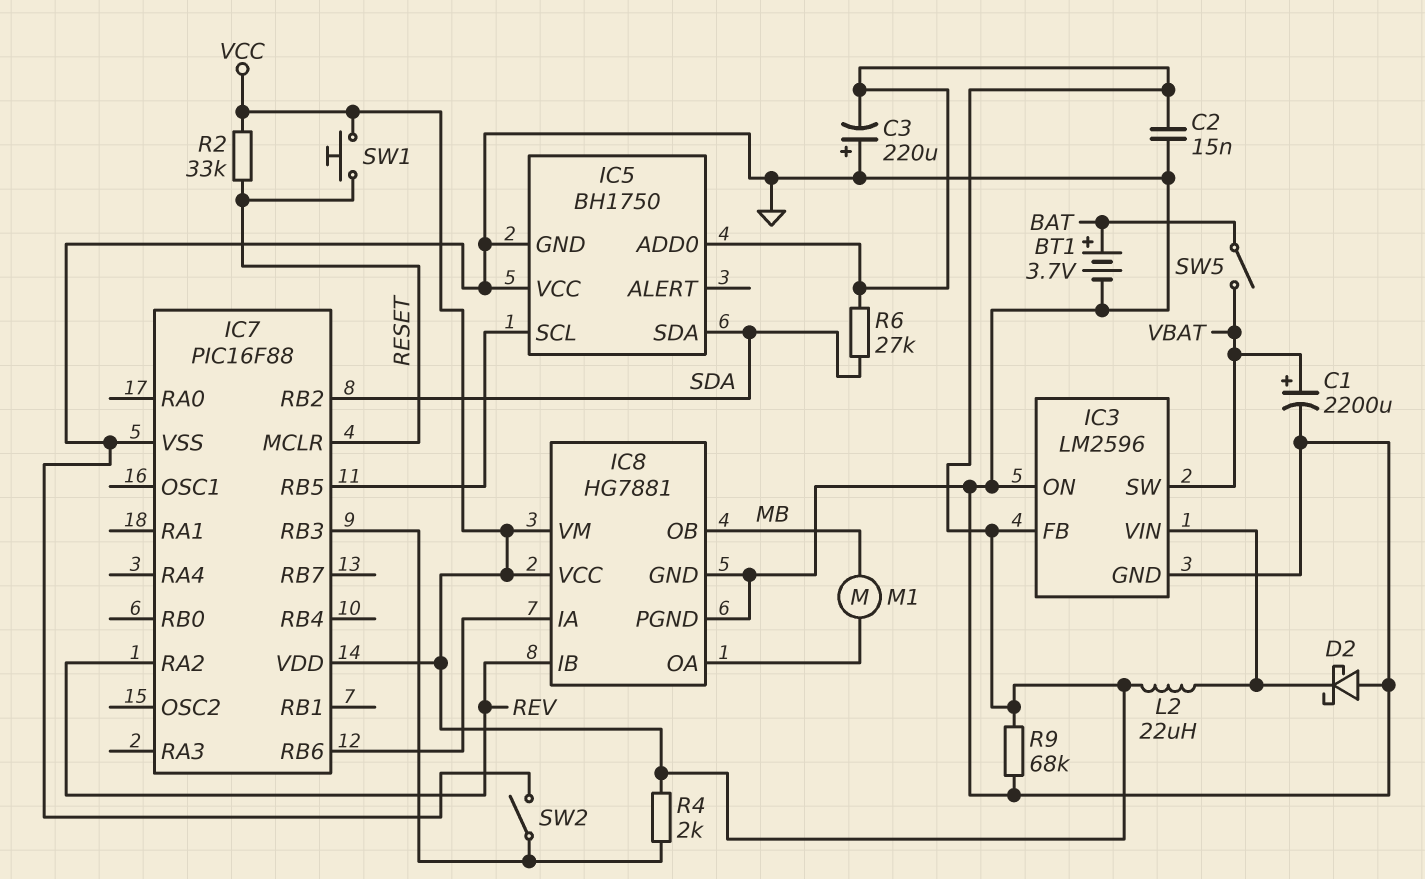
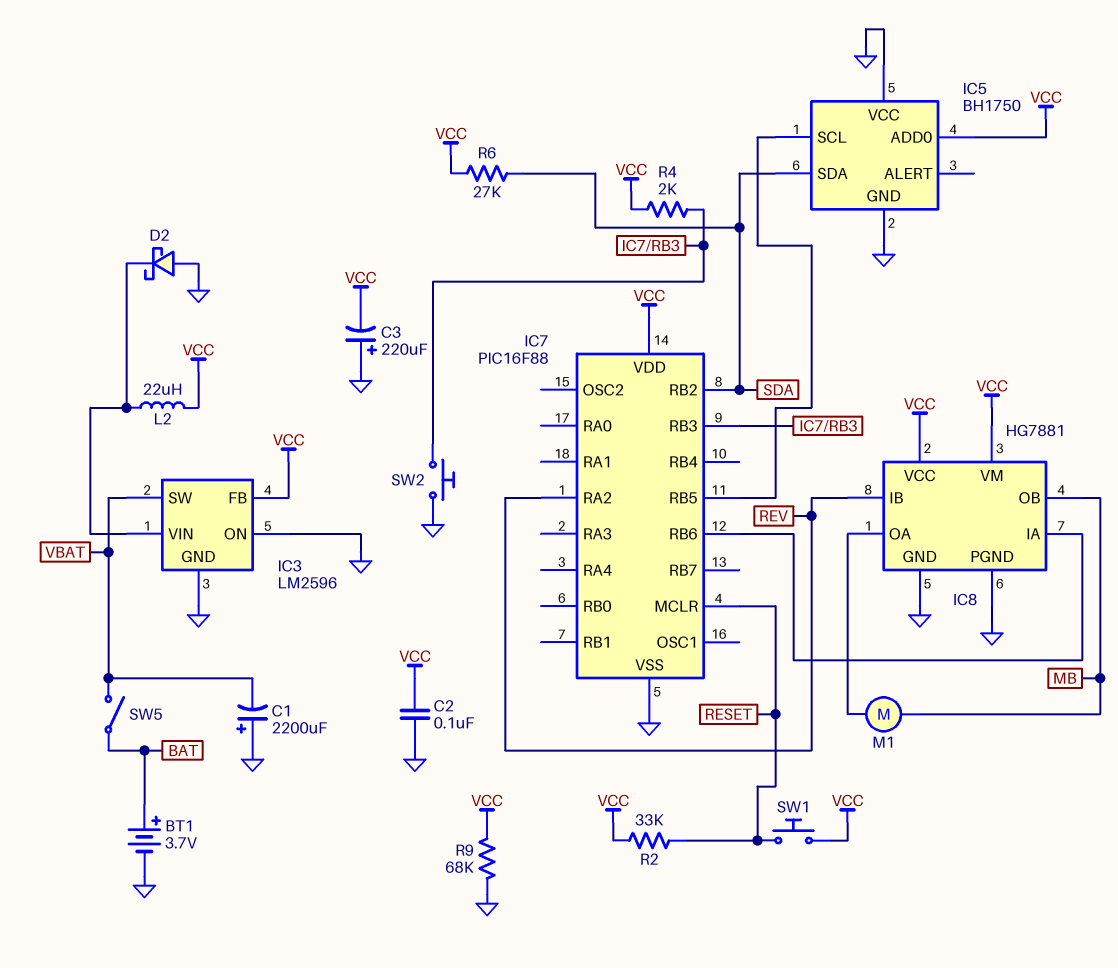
C1: 2200uF (plus VBAT, minus GND) -> 2200uF (plus GND, minus VBAT)
C2: 15nF (GND, VCC) -> 100nF (GND, VCC)
SW2: switch (GND, IC7/RB3) -> button (GND, IC7/RB3)

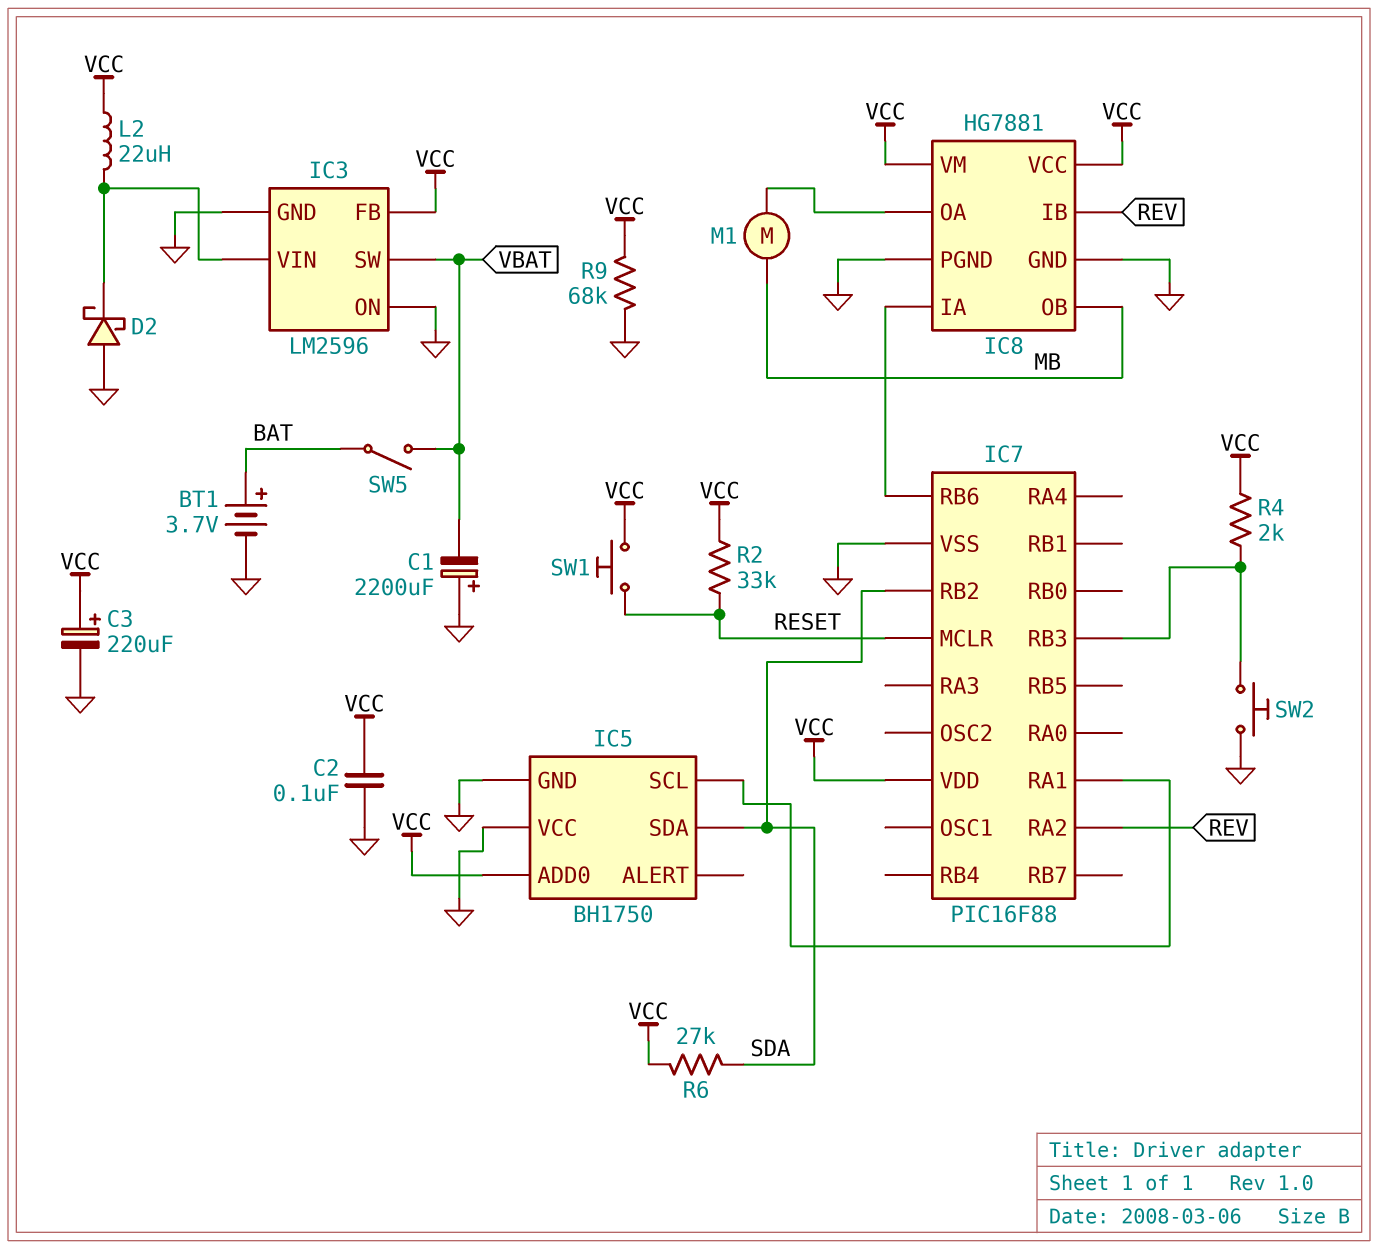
C3: 220uF (plus GND, minus VCC) -> 220uF (plus VCC, minus GND)
IC7 pin RA1: none -> IC5/SCL
IC7 pin RB5: IC5/SCL -> none

